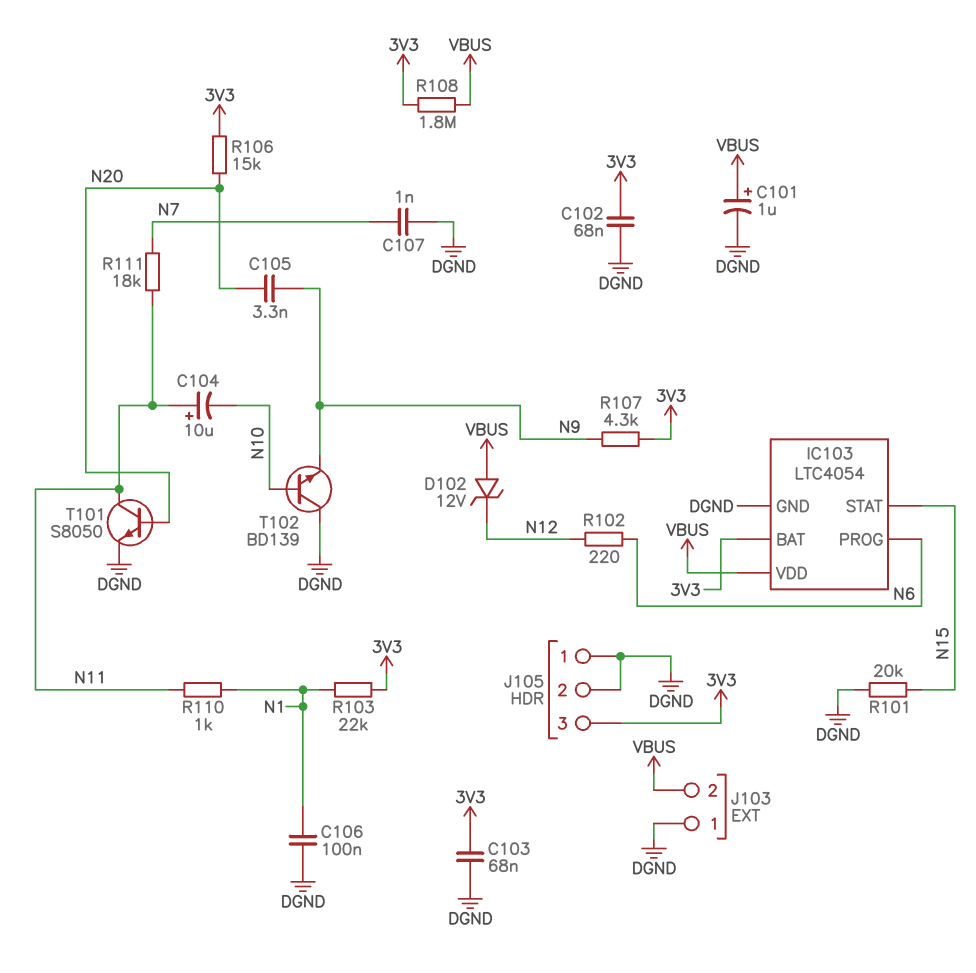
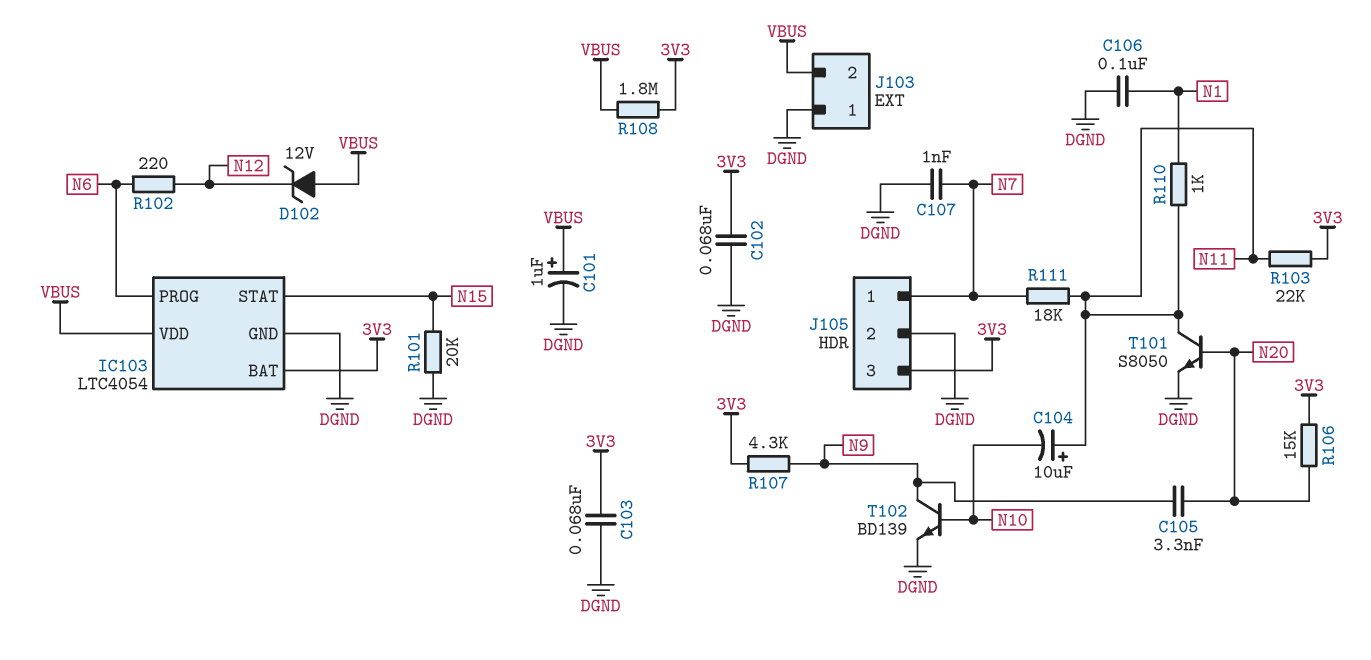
J105 pin 1: DGND -> N7
R103: 22k (3V3, N1) -> 22k (3V3, N11)
T102: NPN BD139 (B N10, C DGND, E N9) -> NPN BD139 (B N10, C N9, E DGND)

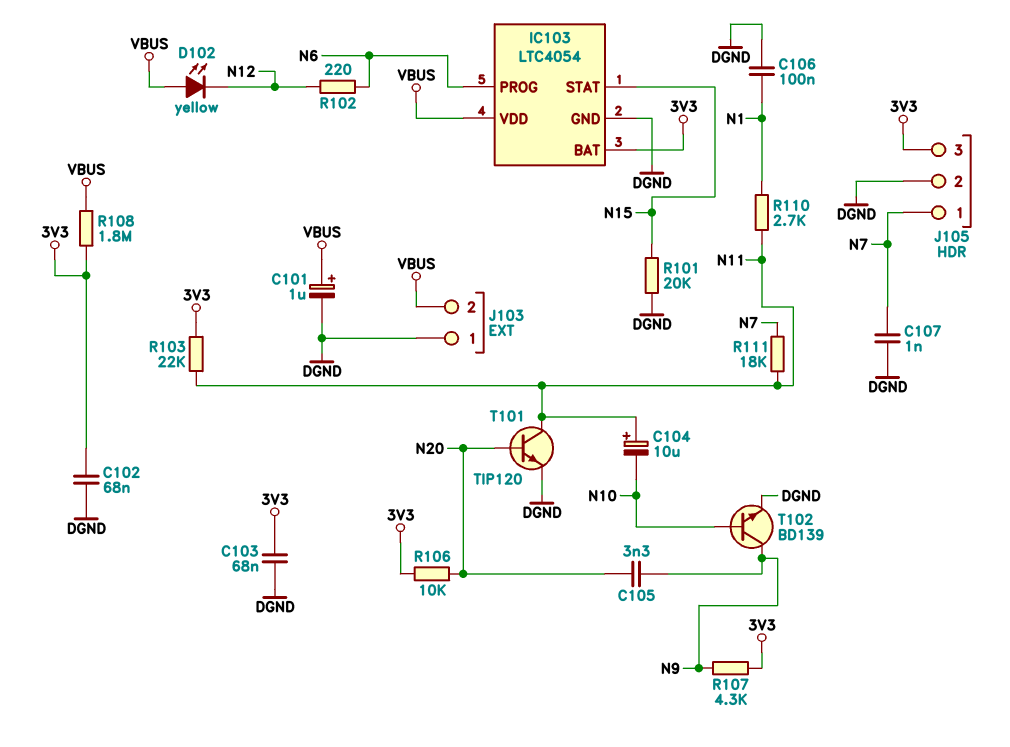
D102: zener 12V (A VBUS, K N12) -> LED yellow (A VBUS, K N12)
R106: 15k (3V3, N20) -> 10k (3V3, N20)
R110: 1k (N1, N11) -> 2.7k (N1, N11)
T101: NPN S8050 (B N20, C N11, E DGND) -> NPN TIP120 (B N20, C N11, E DGND)

